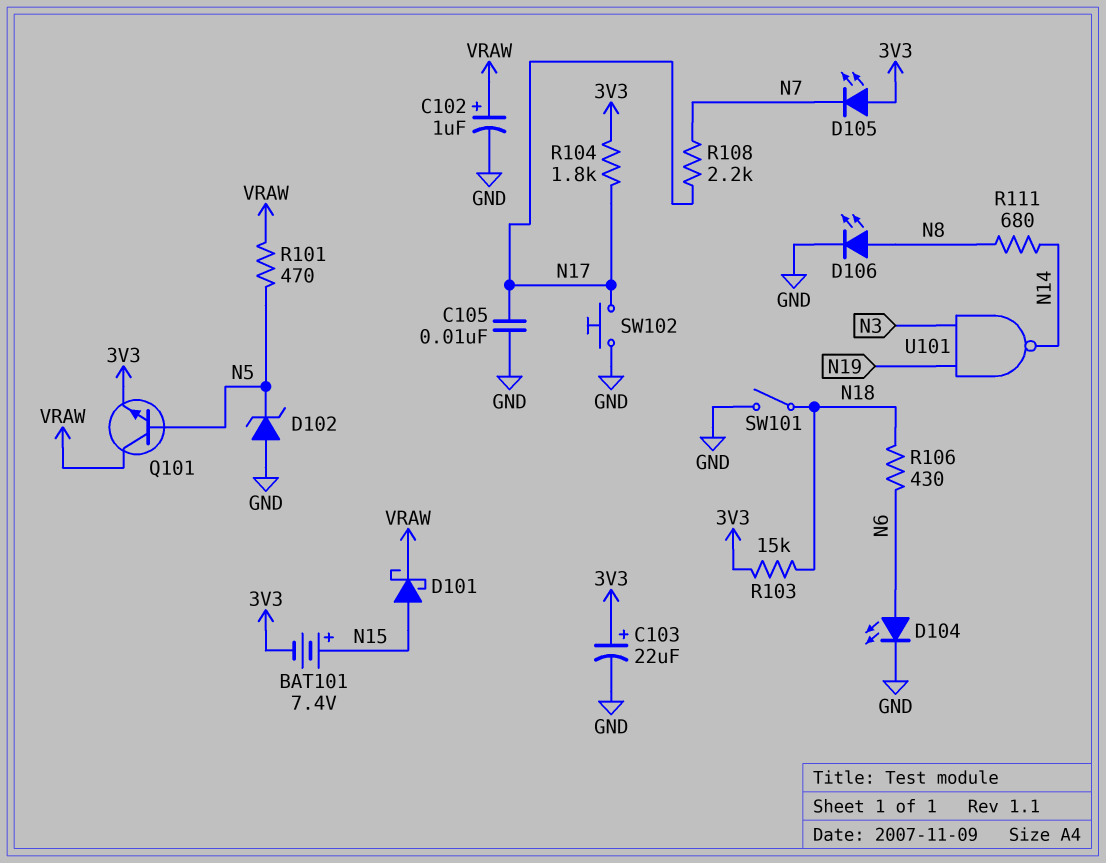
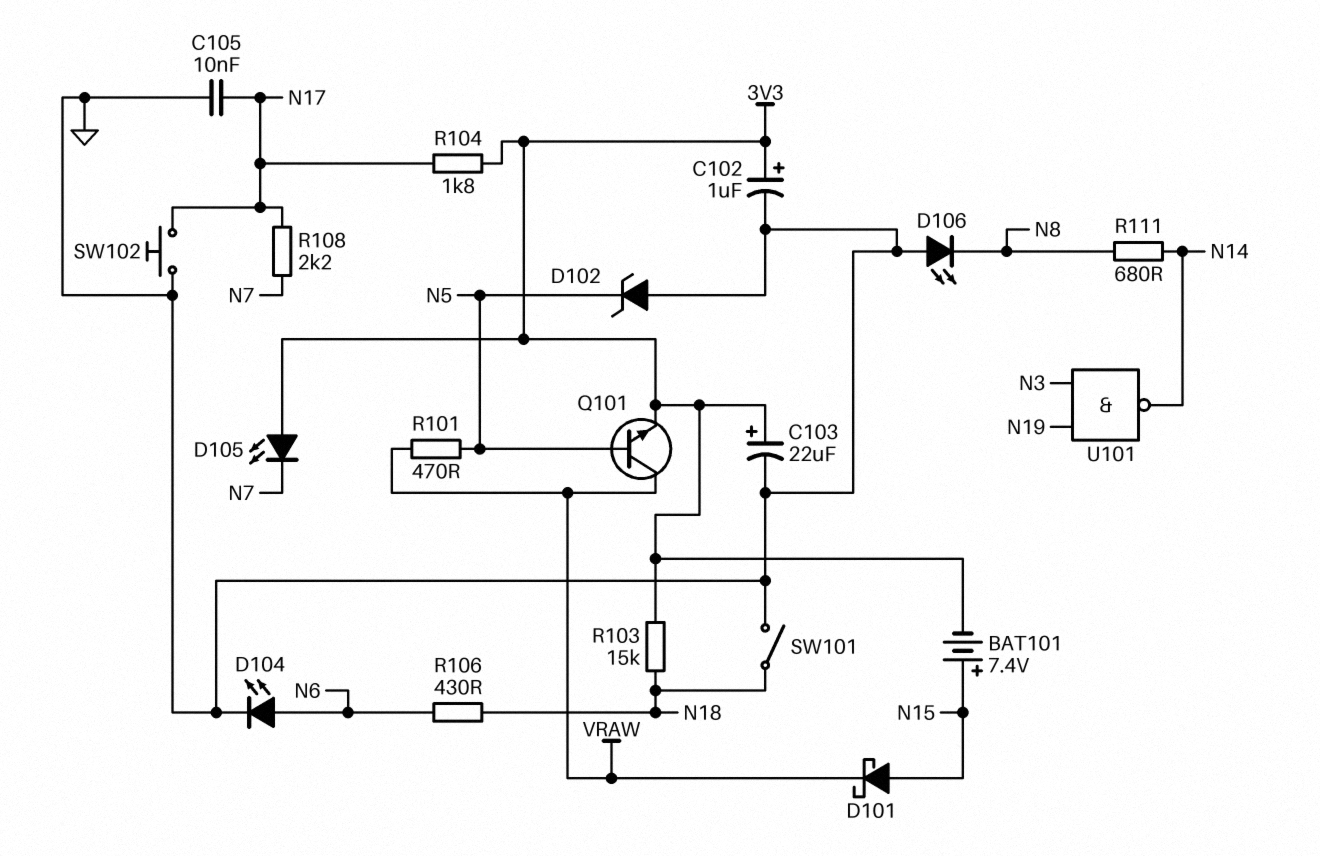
C102: 1uF (plus VRAW, minus GND) -> 1uF (plus 3V3, minus GND)
D106: LED (A N8, K GND) -> LED (A GND, K N8)

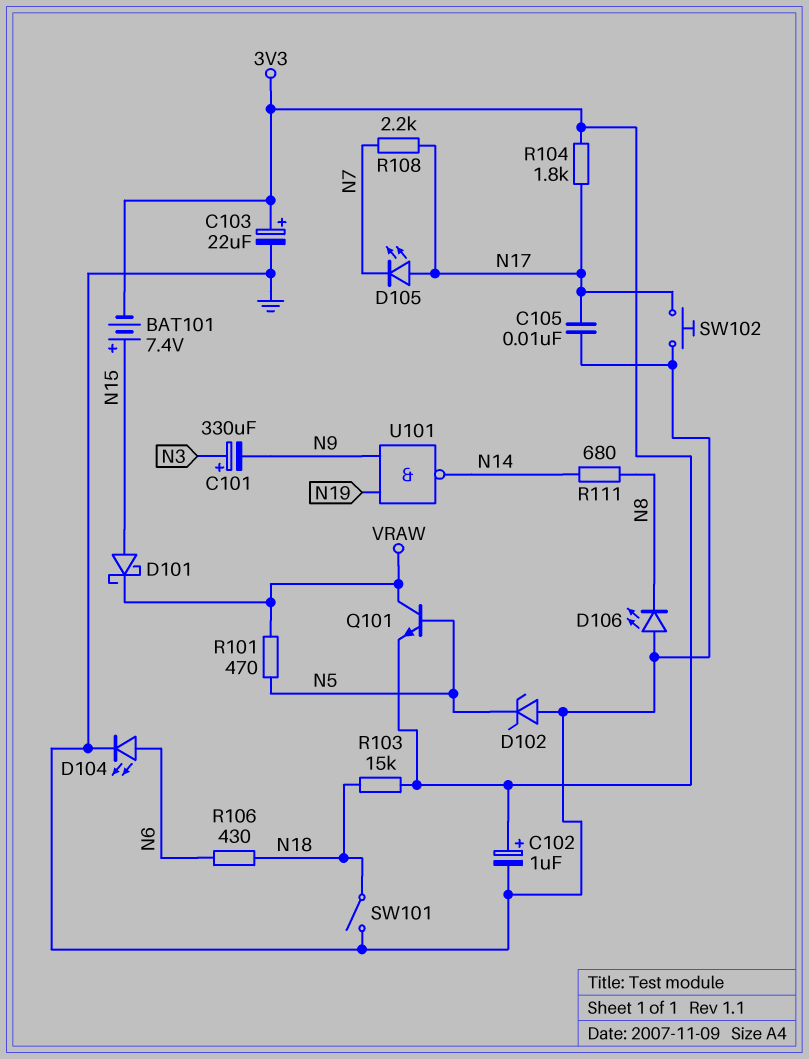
C101: none -> 330uF (plus N3, minus N9)
D105: LED (A 3V3, K N7) -> LED (A N17, K N7)
U101: NAND (in N3, in N19, out N14) -> NAND (in N9, in N19, out N14)

